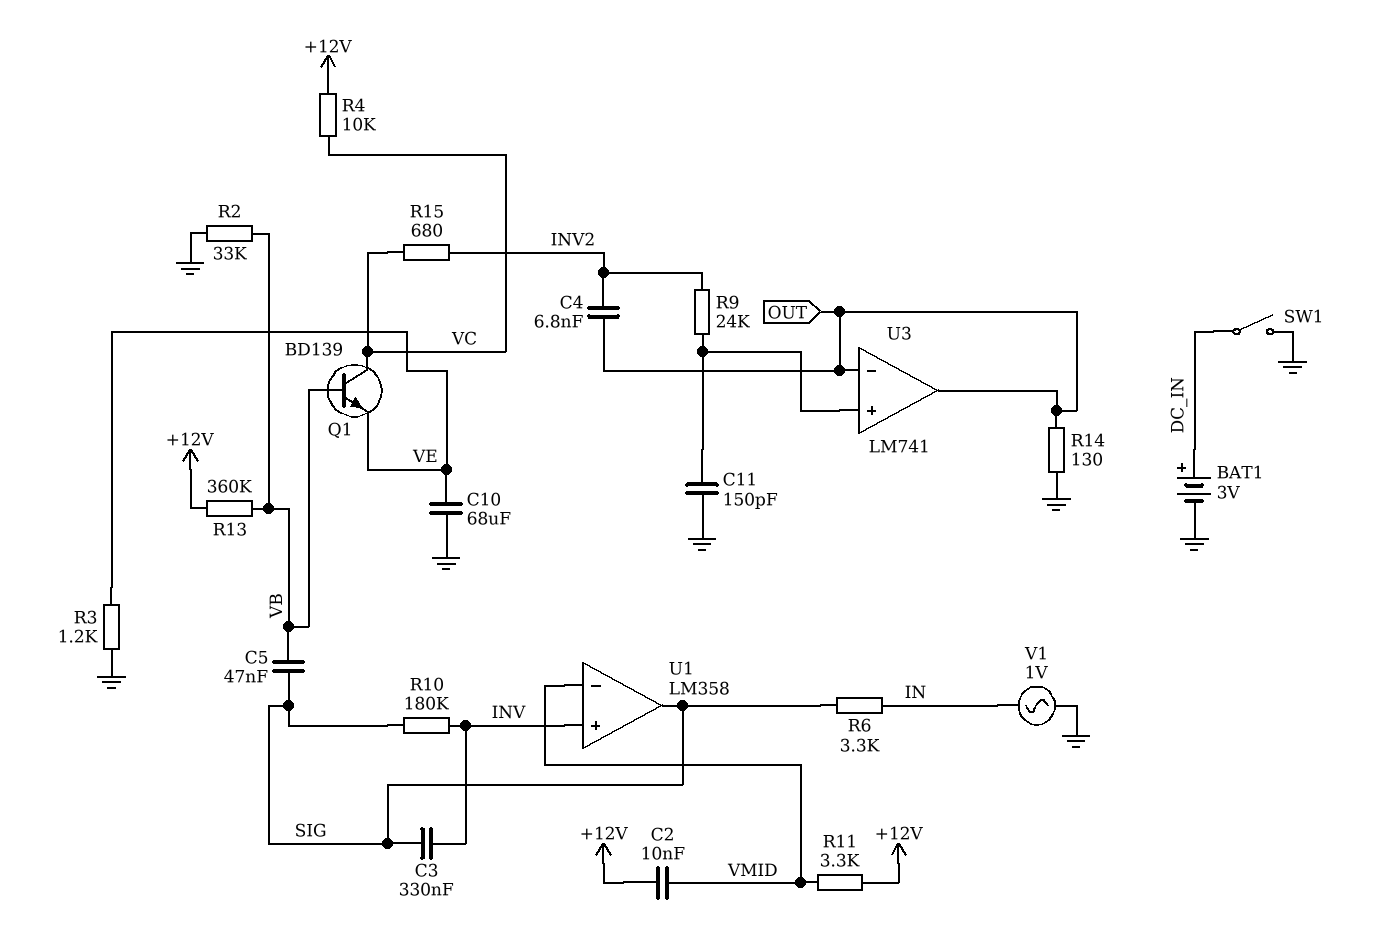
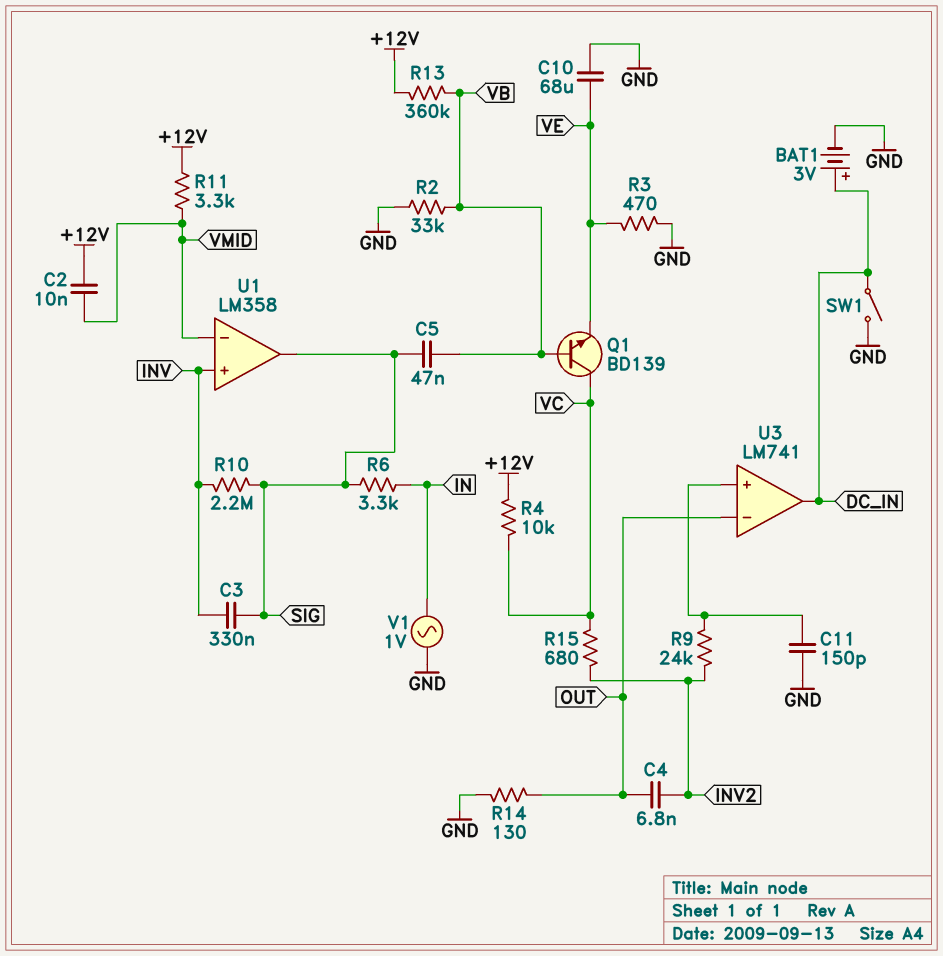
R3: 1.2k (GND, VE) -> 470 (GND, VE)
R10: 180k (INV, SIG) -> 2.2M (INV, SIG)
U3 pin out: OUT -> DC_IN

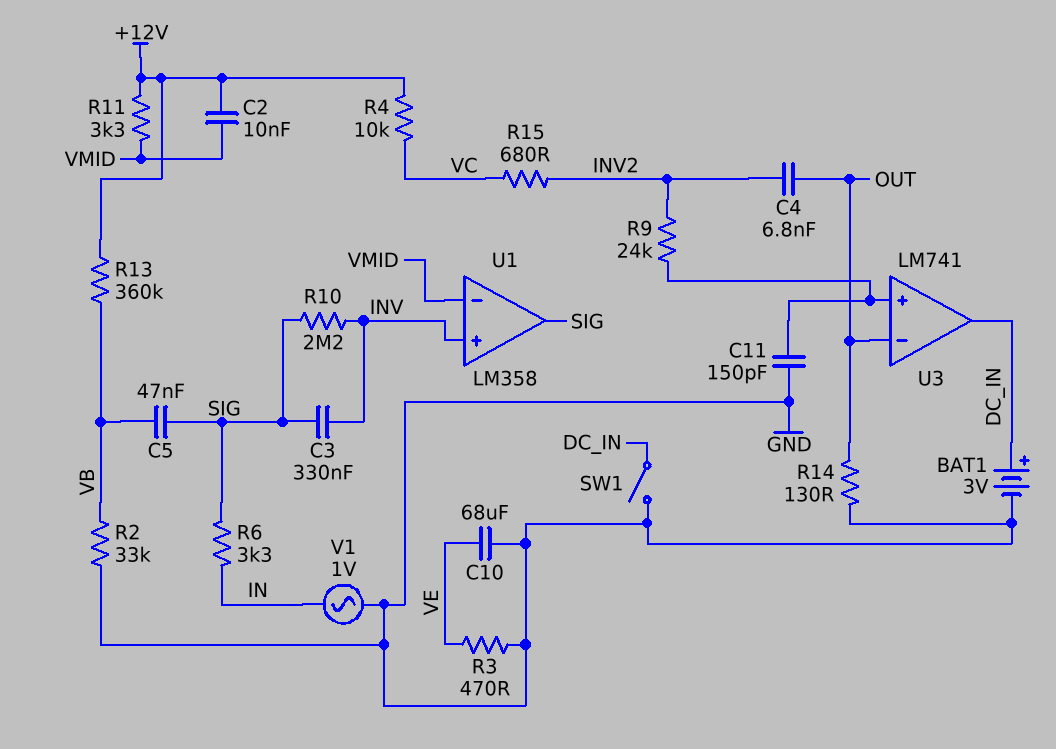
Q1: NPN BD139 (B VB, C VC, E VE) -> none

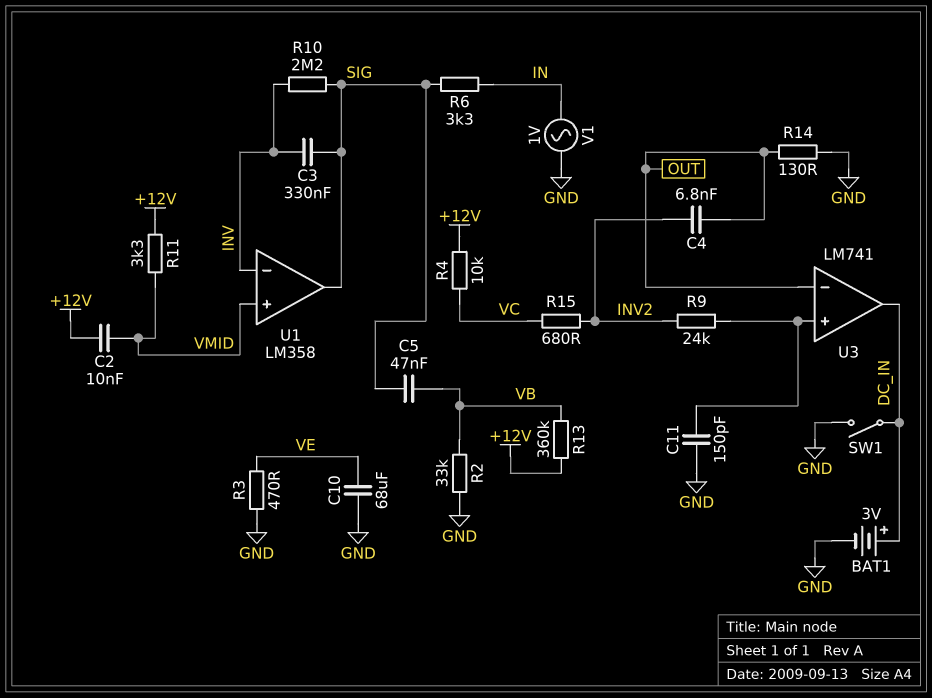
U1 pin in+: INV -> VMID
U1 pin in-: VMID -> INV

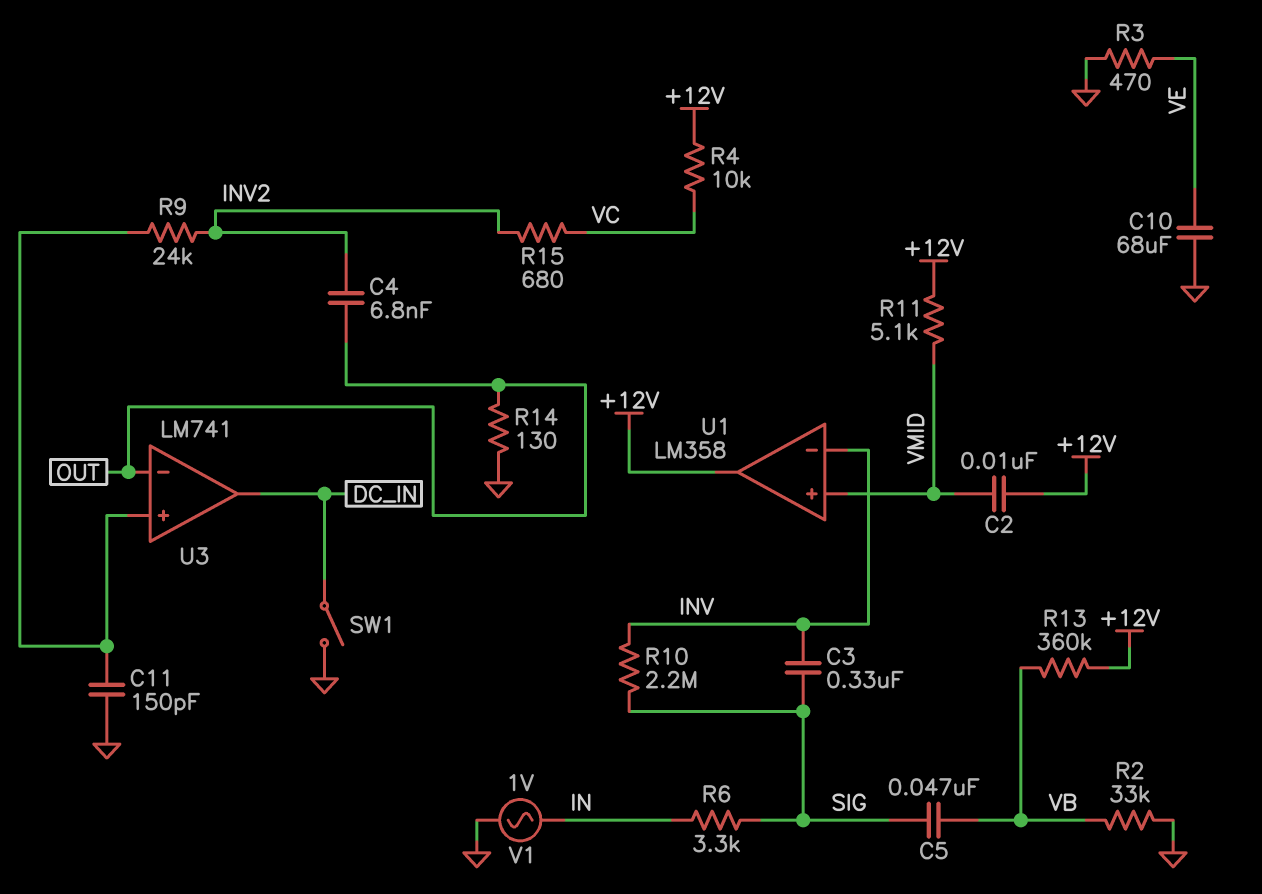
BAT1: 3V (plus DC_IN, minus GND) -> none
R11: 3.3k (+12V, VMID) -> 5.1k (+12V, VMID)
U1 pin out: SIG -> +12V

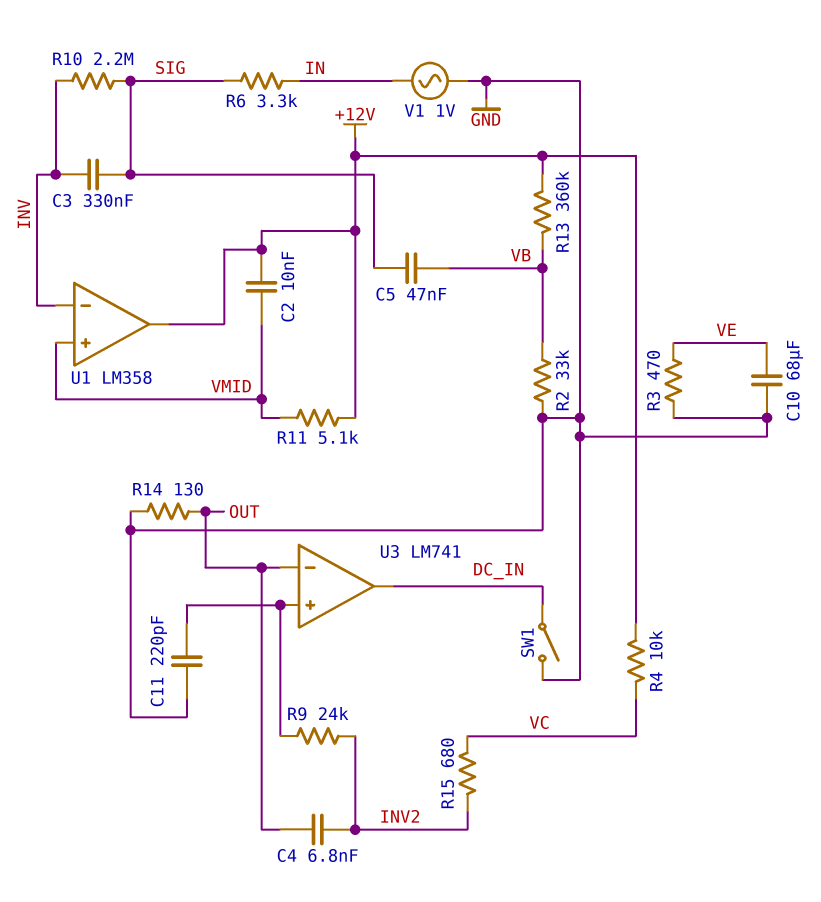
C11: 150pF (GND, U3/in+) -> 220pF (GND, U3/in+)

